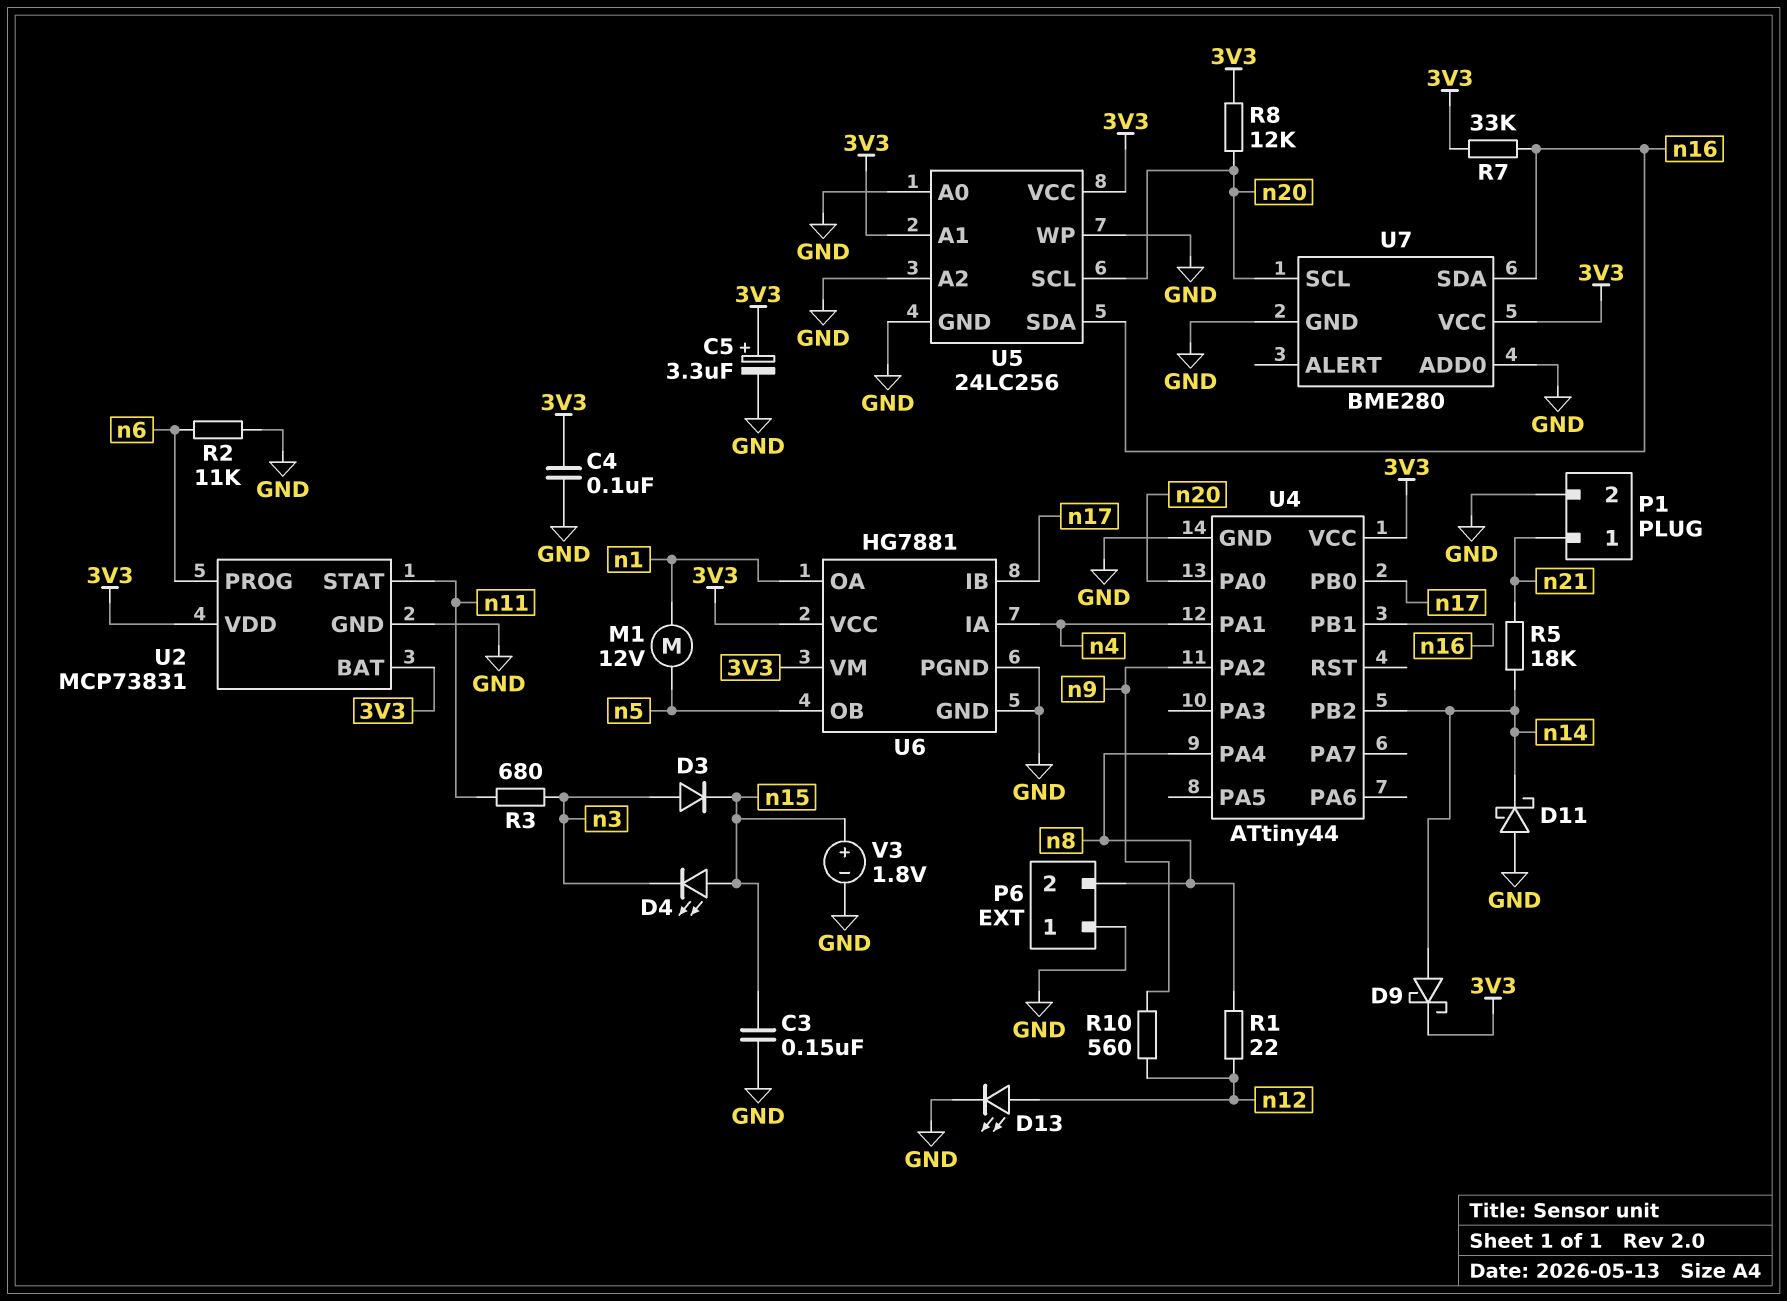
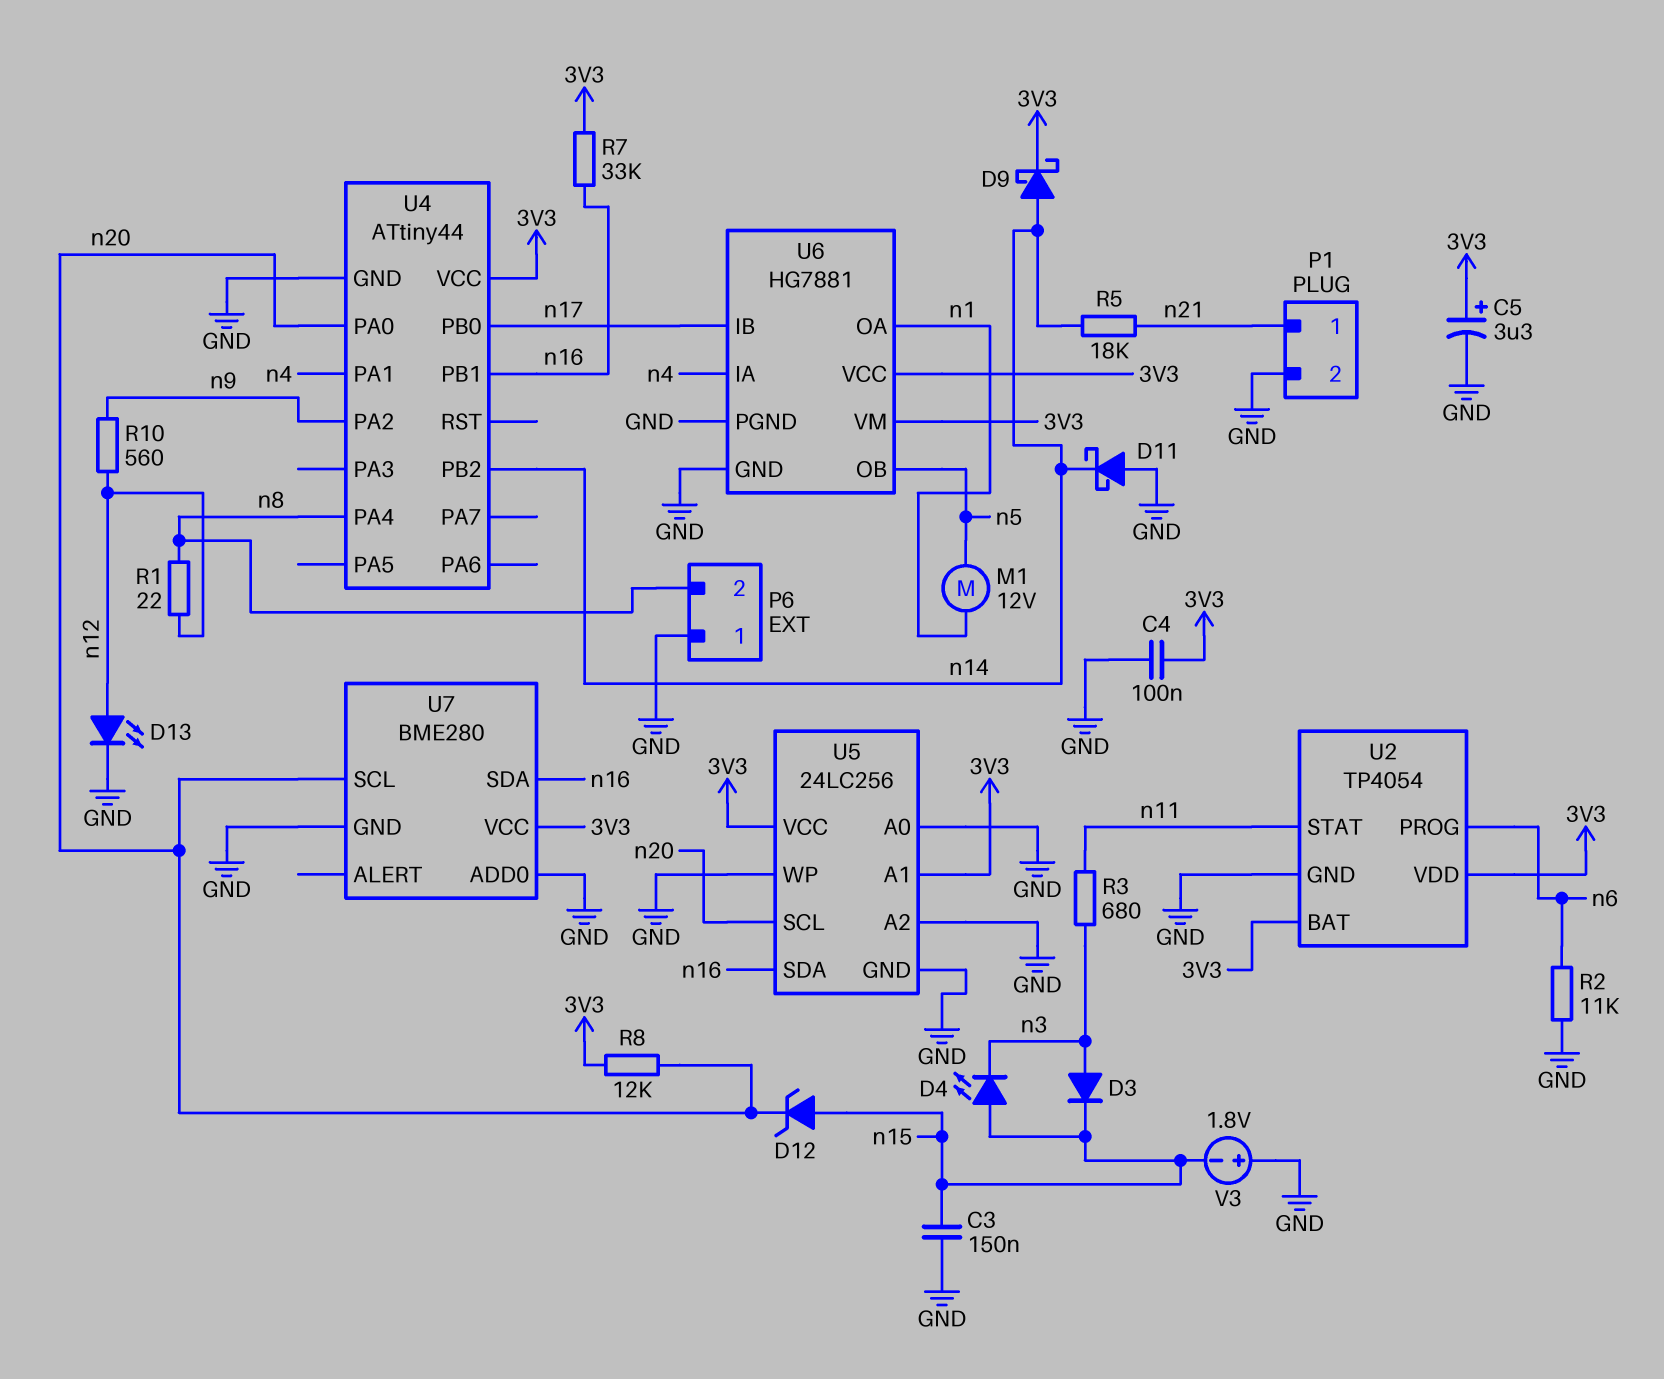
D12: none -> zener (A n15, K n20)
U2: MCP73831 -> TP4054
V3: 1.8V (plus n15, minus GND) -> 1.8V (plus GND, minus n15)

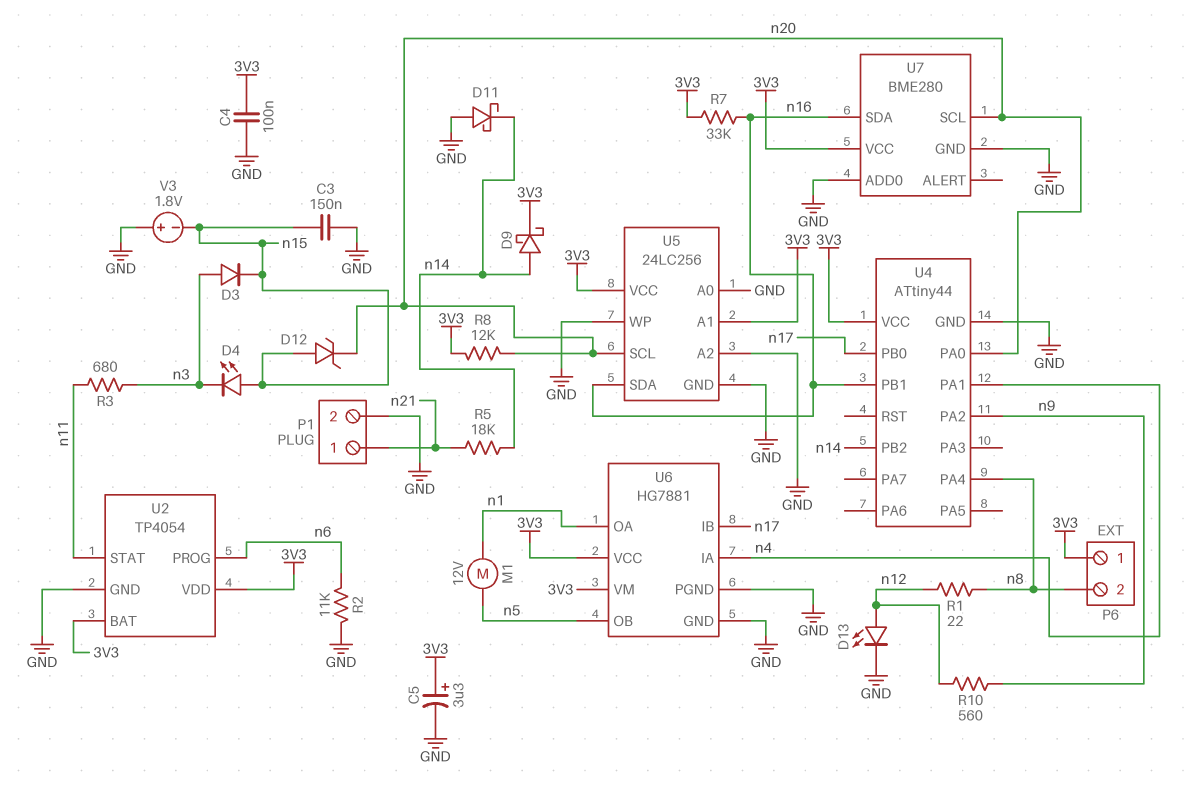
P6 pin 1: GND -> 3V3

